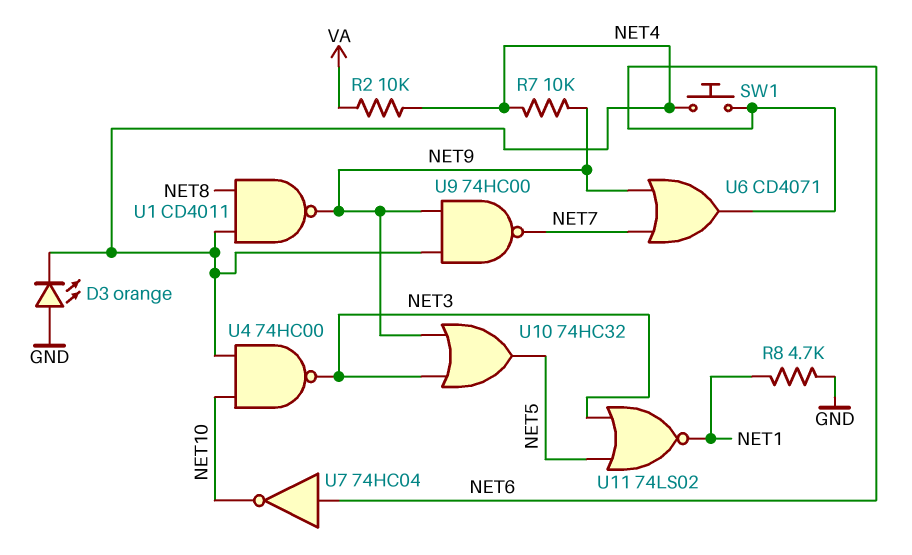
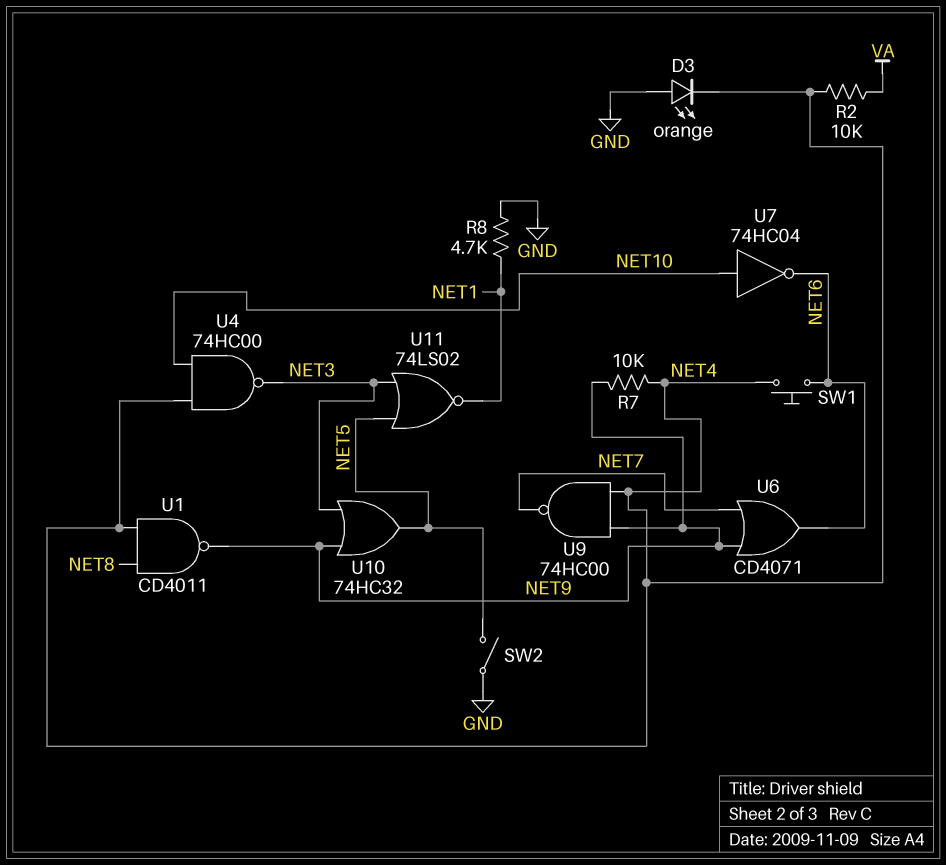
SW2: none -> switch (GND, NET5)
U7: NOT 74HC04 (in NET6, out NET10) -> NOT 74HC04 (in NET10, out NET6)

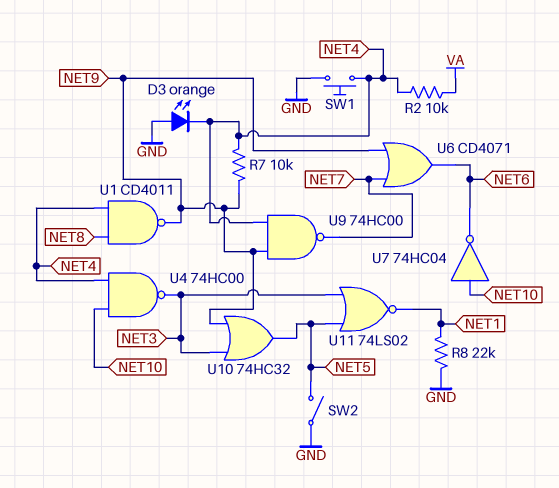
R8: 4.7k (GND, NET1) -> 22k (GND, NET1)
SW1: button (NET4, NET6) -> button (GND, NET4)

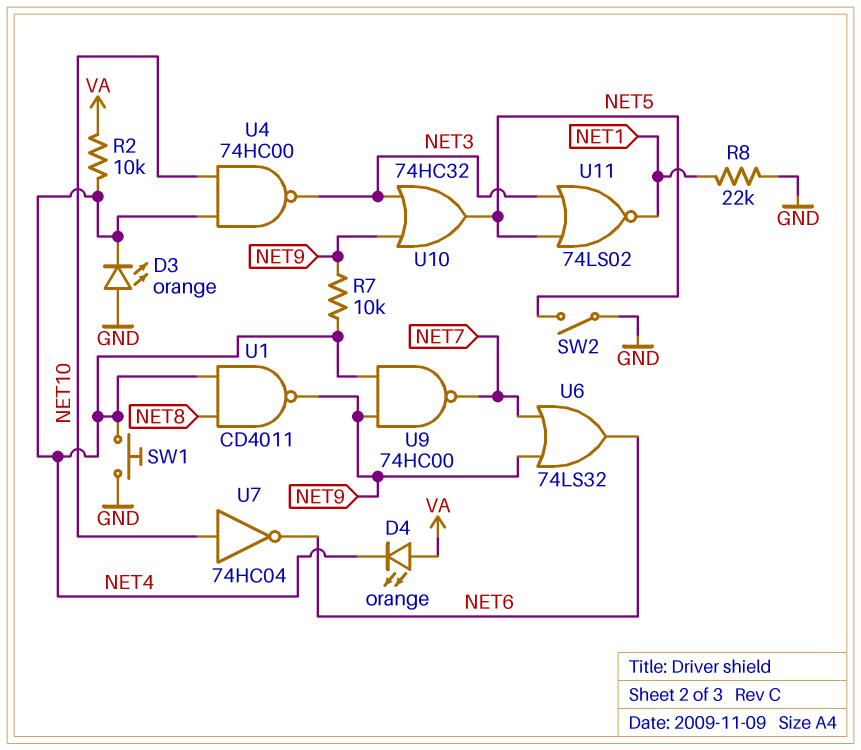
D4: none -> LED orange (A VA, K NET4)
U6: OR CD4071 (in NET7, in NET9, out NET6) -> OR 74LS32 (in NET7, in NET9, out NET6)

